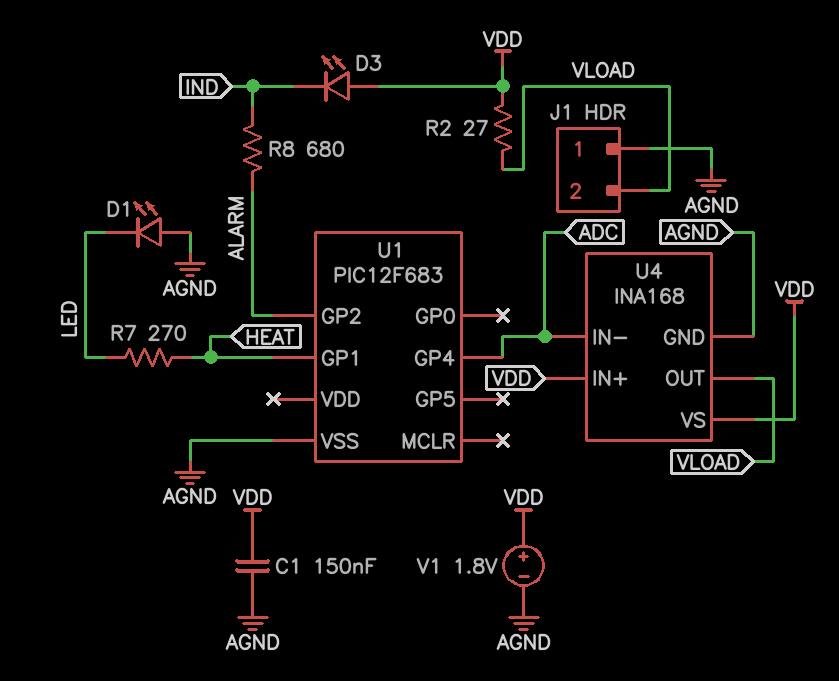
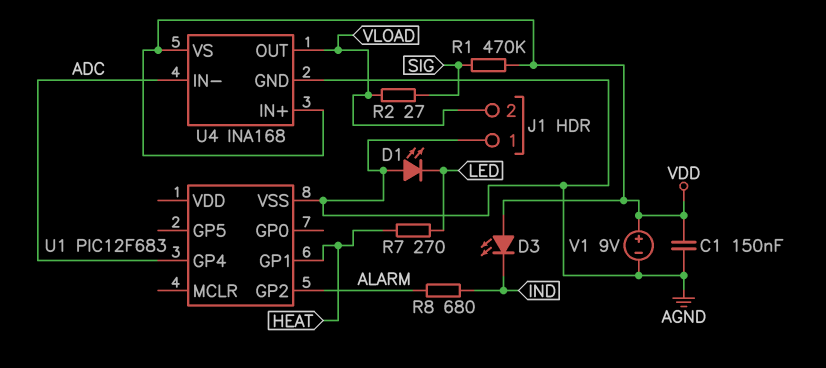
R1: none -> 470k (SIG, VDD)
R2: 27 (VDD, VLOAD) -> 27 (SIG, VLOAD)
V1: 1.8V (plus VDD, minus AGND) -> 9V (plus VDD, minus AGND)

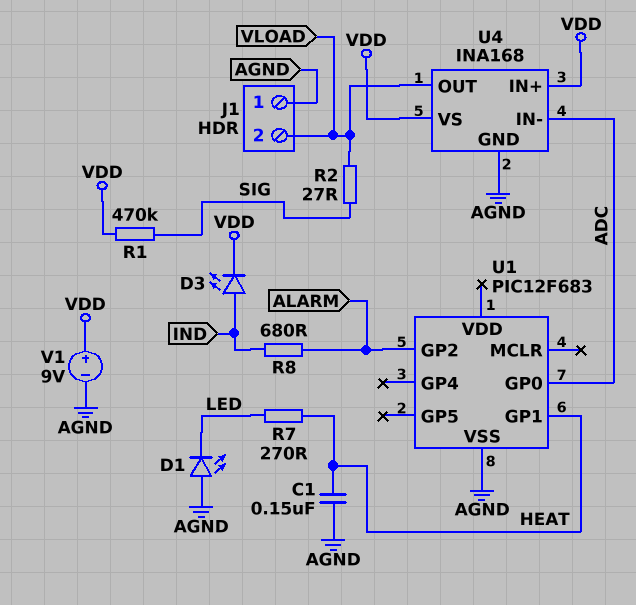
C1: 150nF (AGND, VDD) -> 150nF (AGND, HEAT)
D3: LED (A VDD, K IND) -> LED (A IND, K VDD)
U1 pin GP0: none -> ADC
U1 pin GP4: ADC -> none

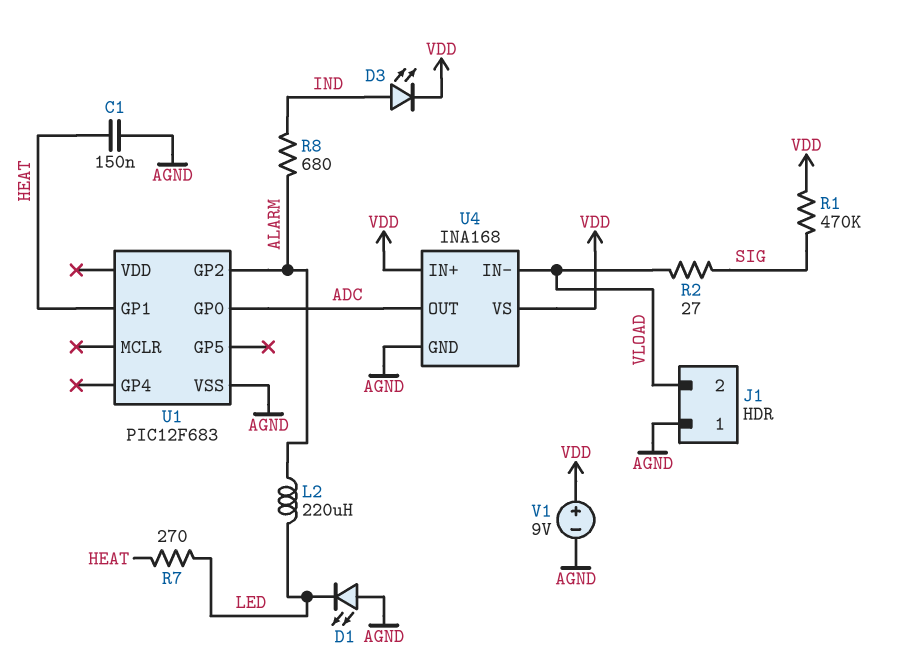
L2: none -> 220uH (ALARM, LED)
U4 pin IN-: ADC -> VLOAD
U4 pin OUT: VLOAD -> ADC

